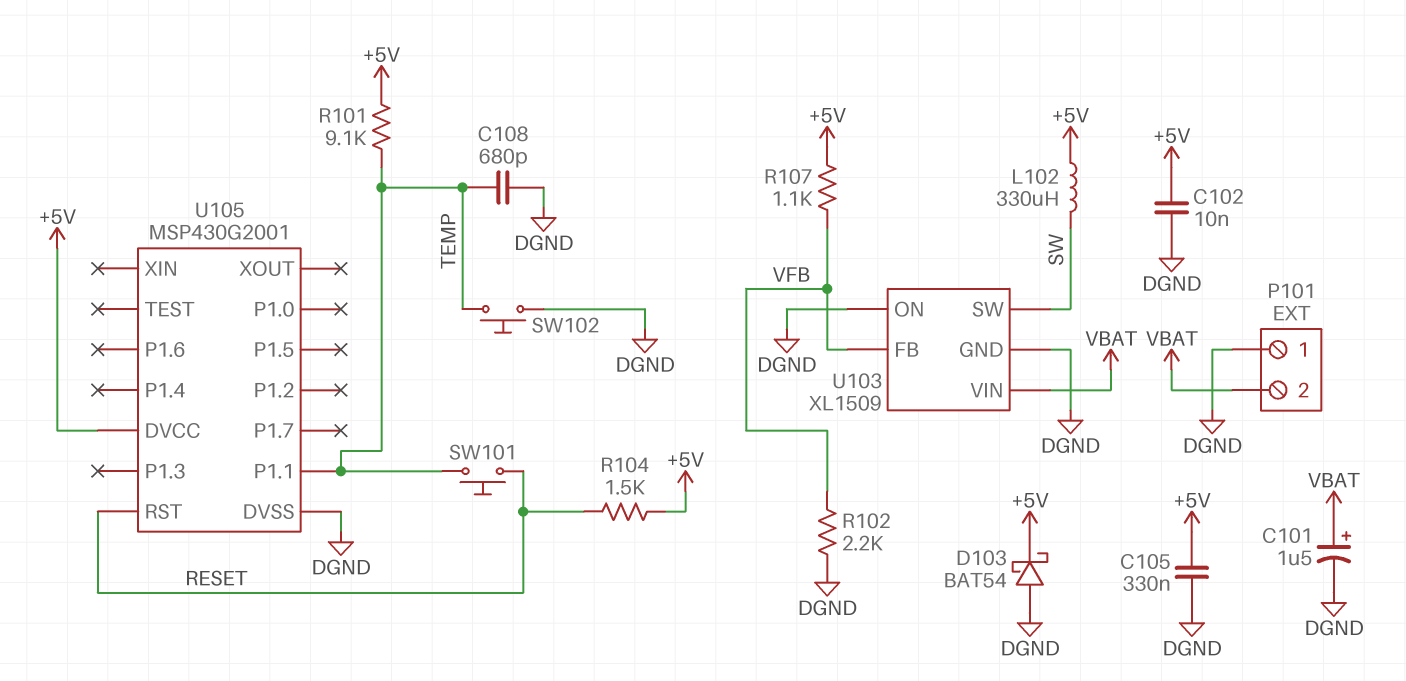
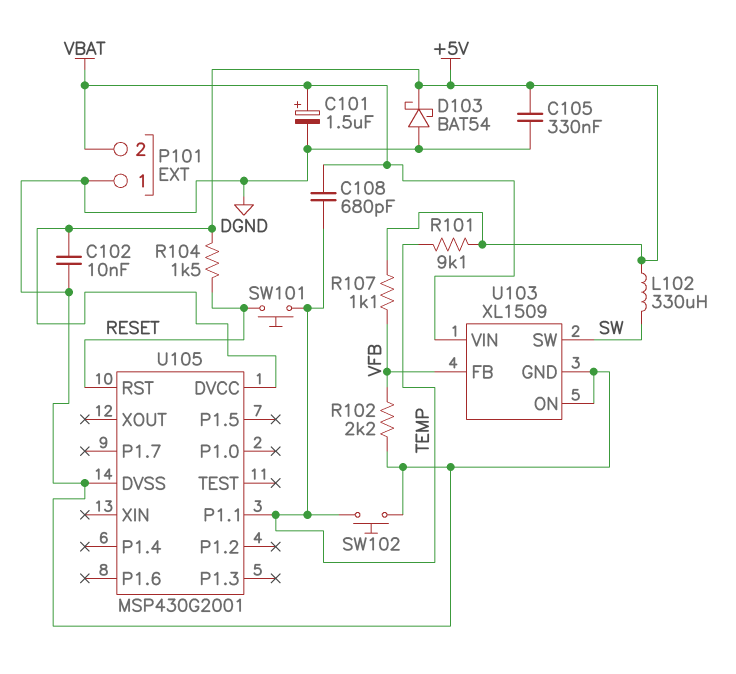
C108: 680pF (DGND, TEMP) -> 680pF (TEMP, VBAT)

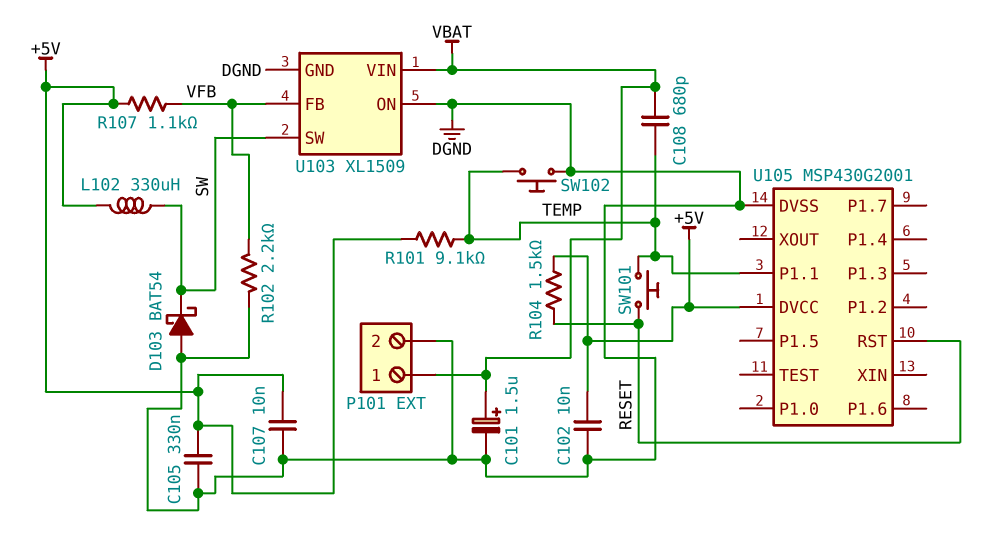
C107: none -> 10nF (+5V, DGND)
D103: schottky BAT54 (A DGND, K +5V) -> schottky BAT54 (A DGND, K SW)
P101 pin 1: DGND -> VBAT
P101 pin 2: VBAT -> DGND

